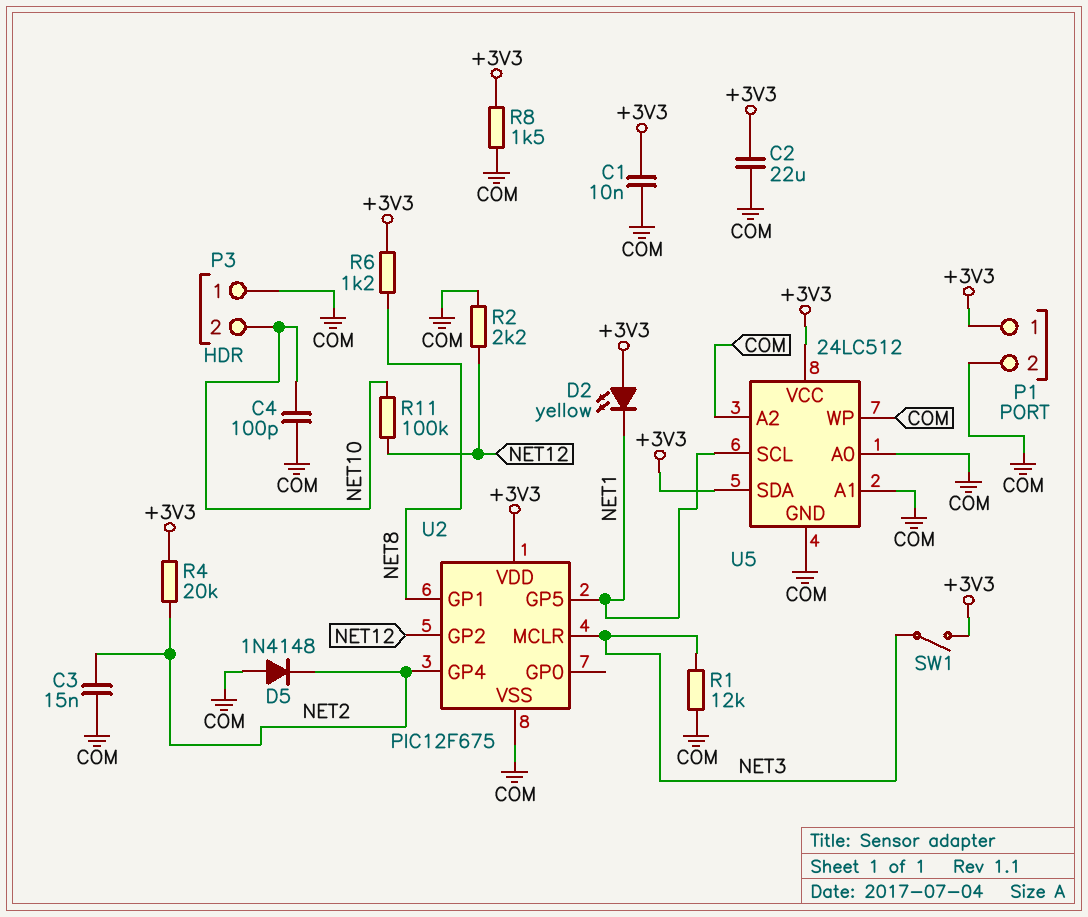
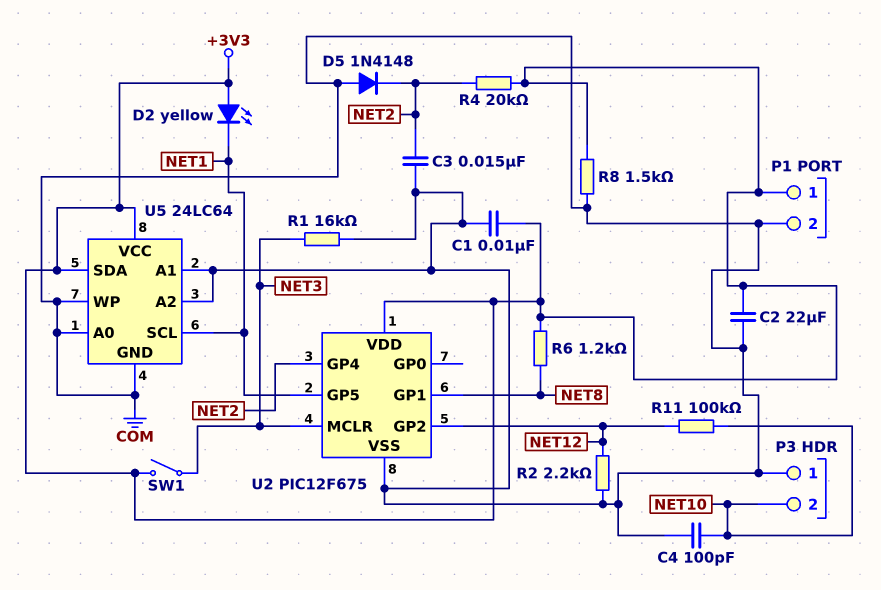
R1: 12k (COM, NET3) -> 16k (COM, NET3)
U5: 24LC512 -> 24LC64

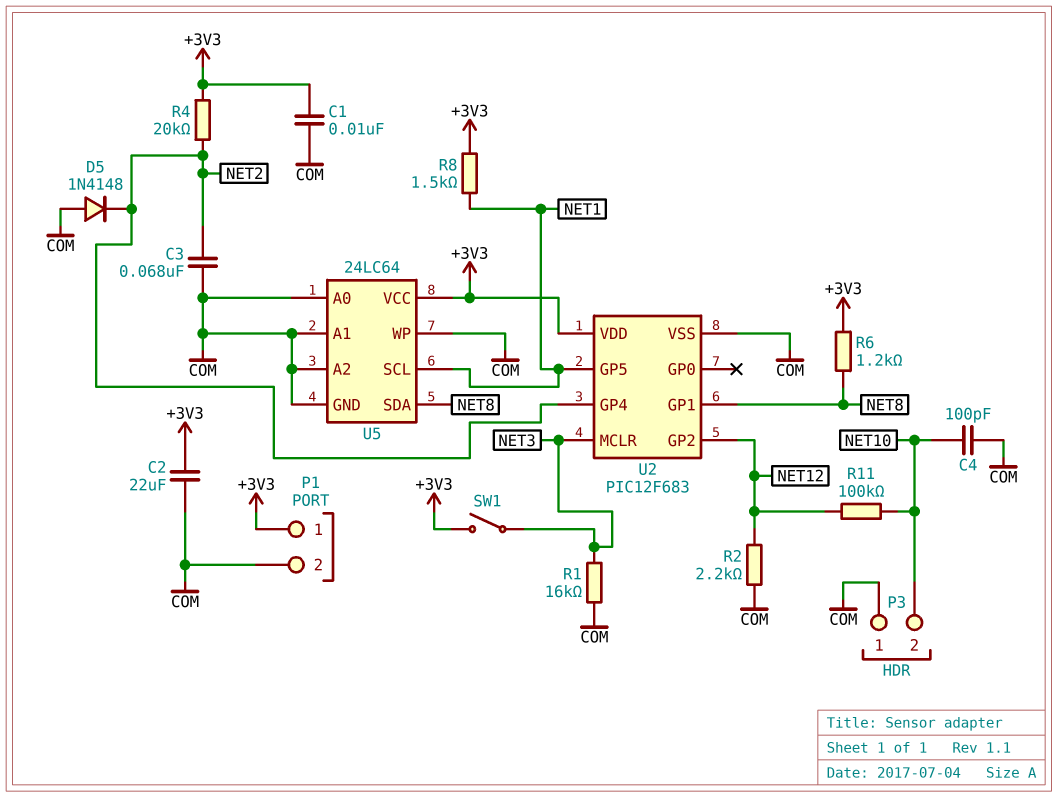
C3: 15nF (COM, NET2) -> 68nF (COM, NET2)
D2: LED yellow (A +3V3, K NET1) -> none
R8: 1.5k (+3V3, COM) -> 1.5k (+3V3, NET1)
U2: PIC12F675 -> PIC12F683
U5 pin SDA: +3V3 -> NET8

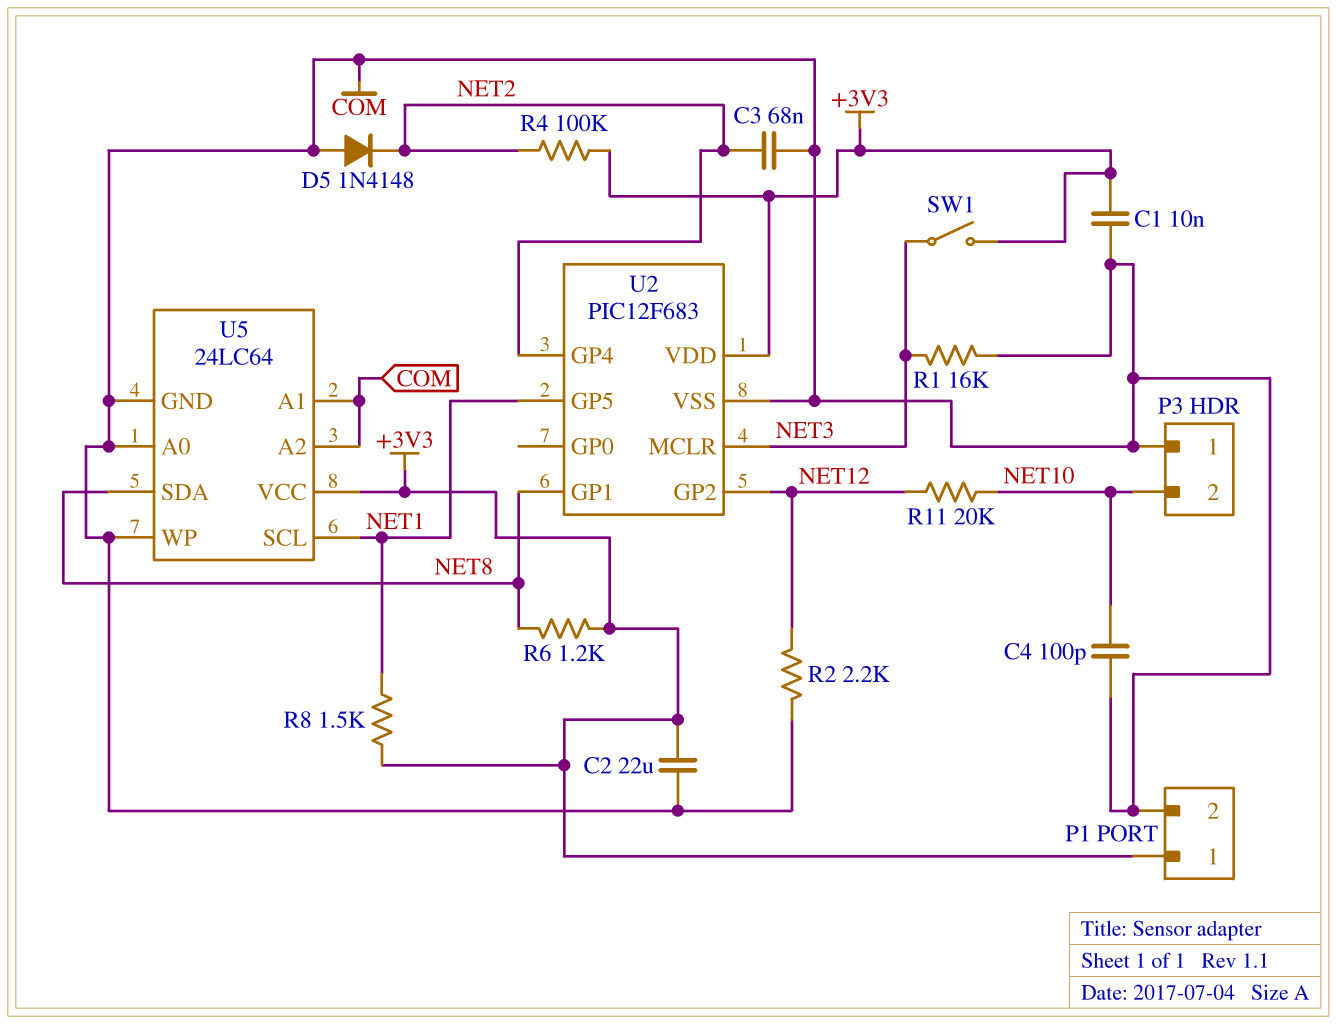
R4: 20k (+3V3, NET2) -> 100k (+3V3, NET2)
R11: 100k (NET10, NET12) -> 20k (NET10, NET12)

